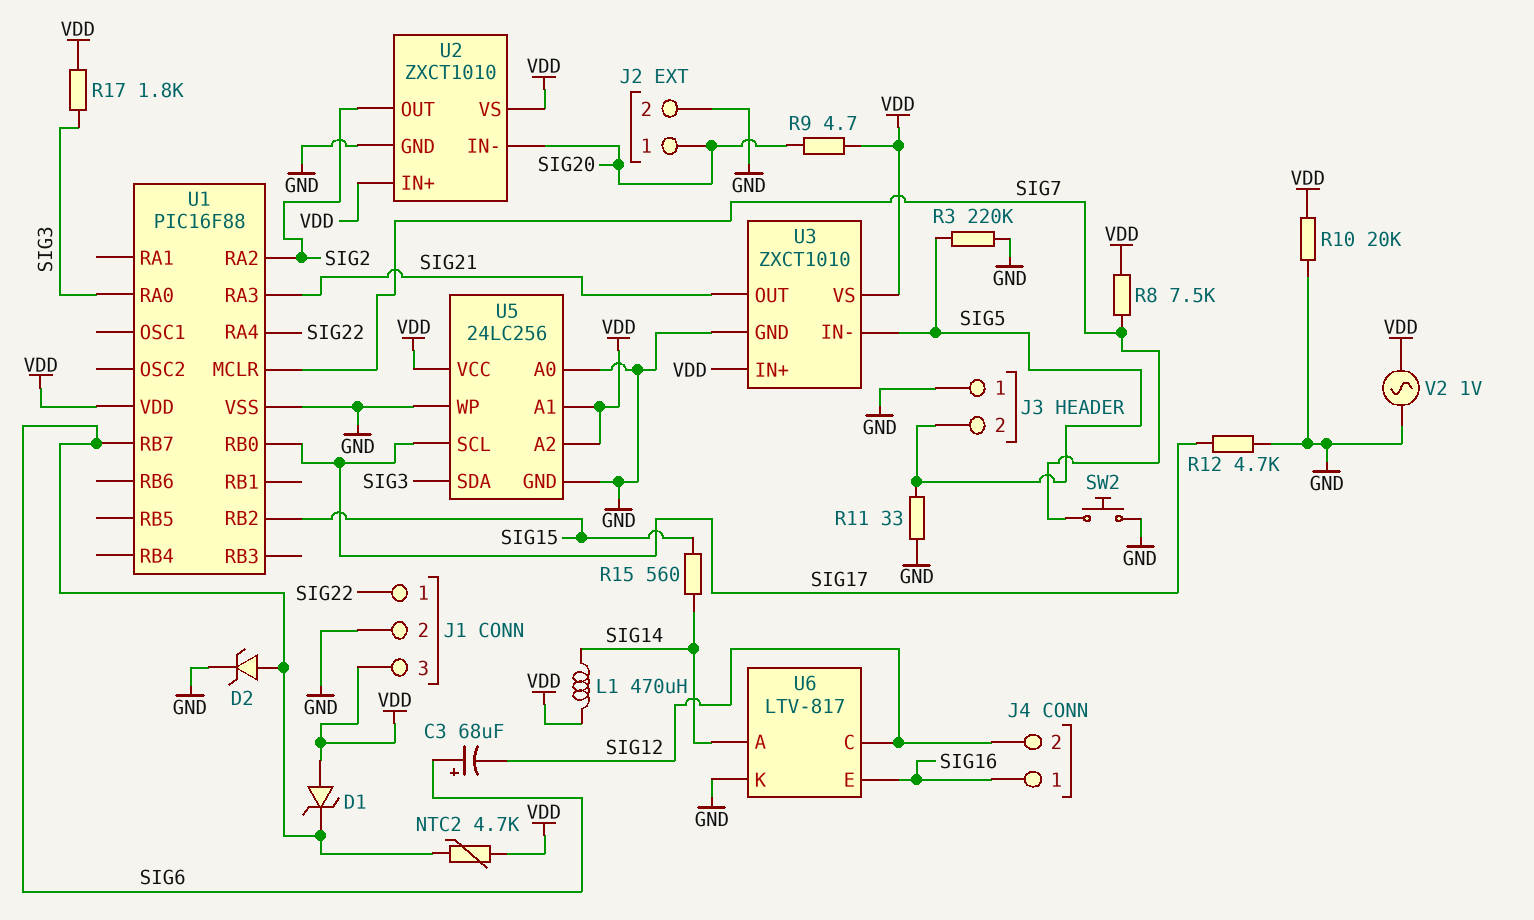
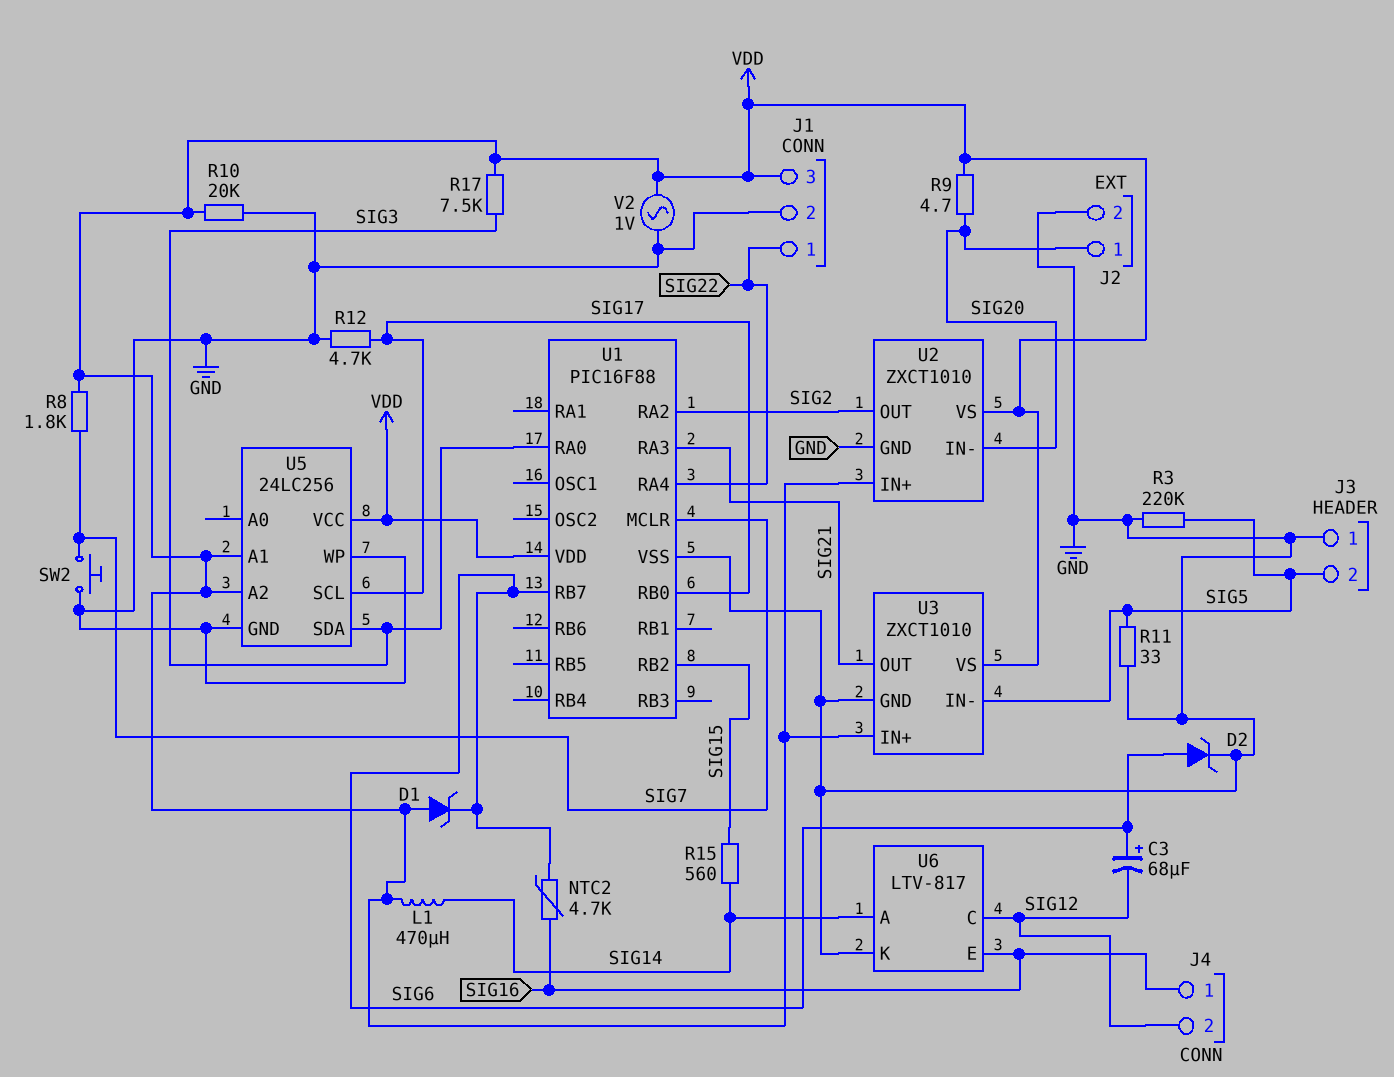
NTC2: 4.7k (SIG6, VDD) -> 4.7k (SIG6, SIG16)
R8: 7.5k (SIG7, VDD) -> 1.8k (SIG7, VDD)
R17: 1.8k (SIG3, VDD) -> 7.5k (SIG3, VDD)
U5 pin A0: GND -> none

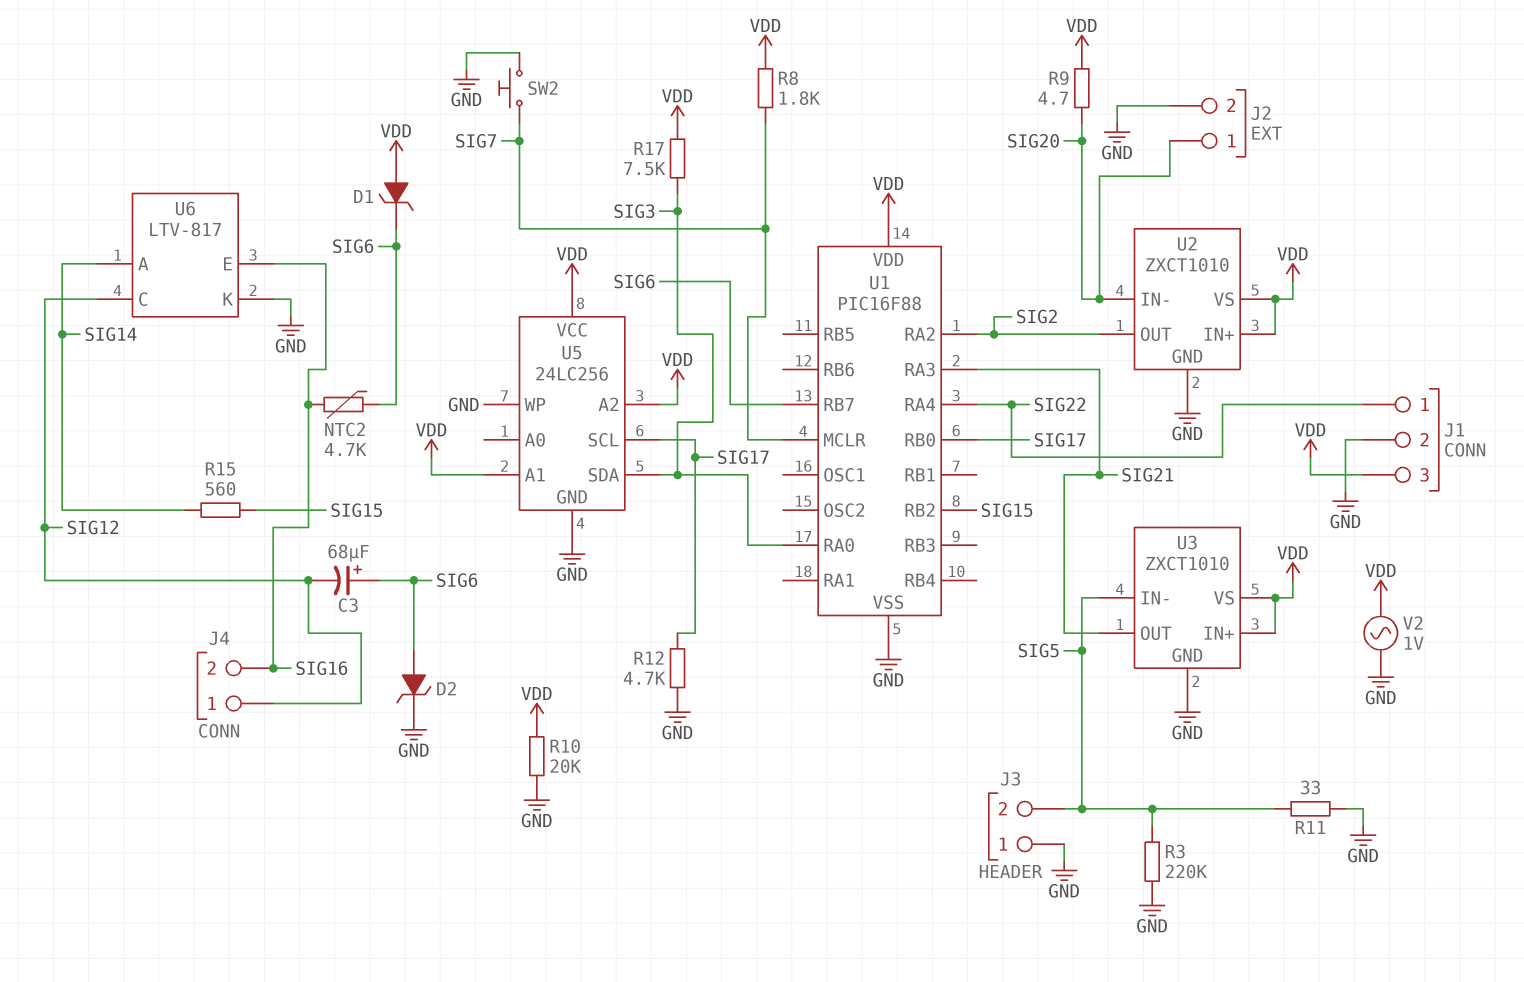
J4 pin 1: SIG16 -> SIG12
J4 pin 2: SIG12 -> SIG16
L1: 470uH (SIG14, VDD) -> none

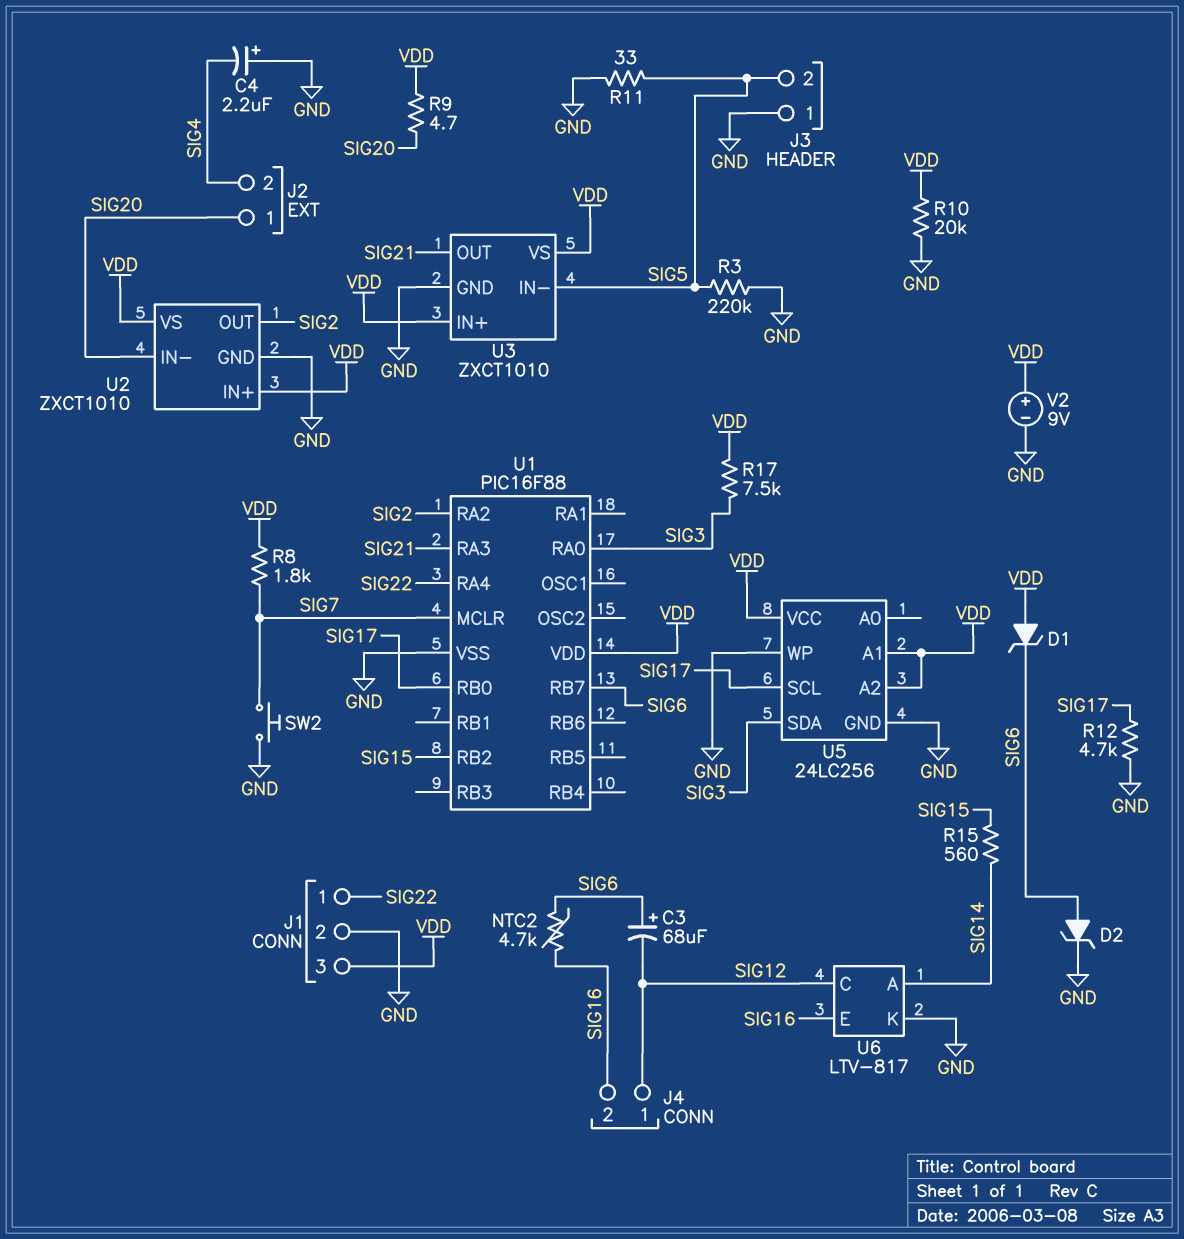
C4: none -> 2.2uF (plus GND, minus SIG4)
J2 pin 2: GND -> SIG4
V2: AC 1V (GND, VDD) -> 9V (plus VDD, minus GND)

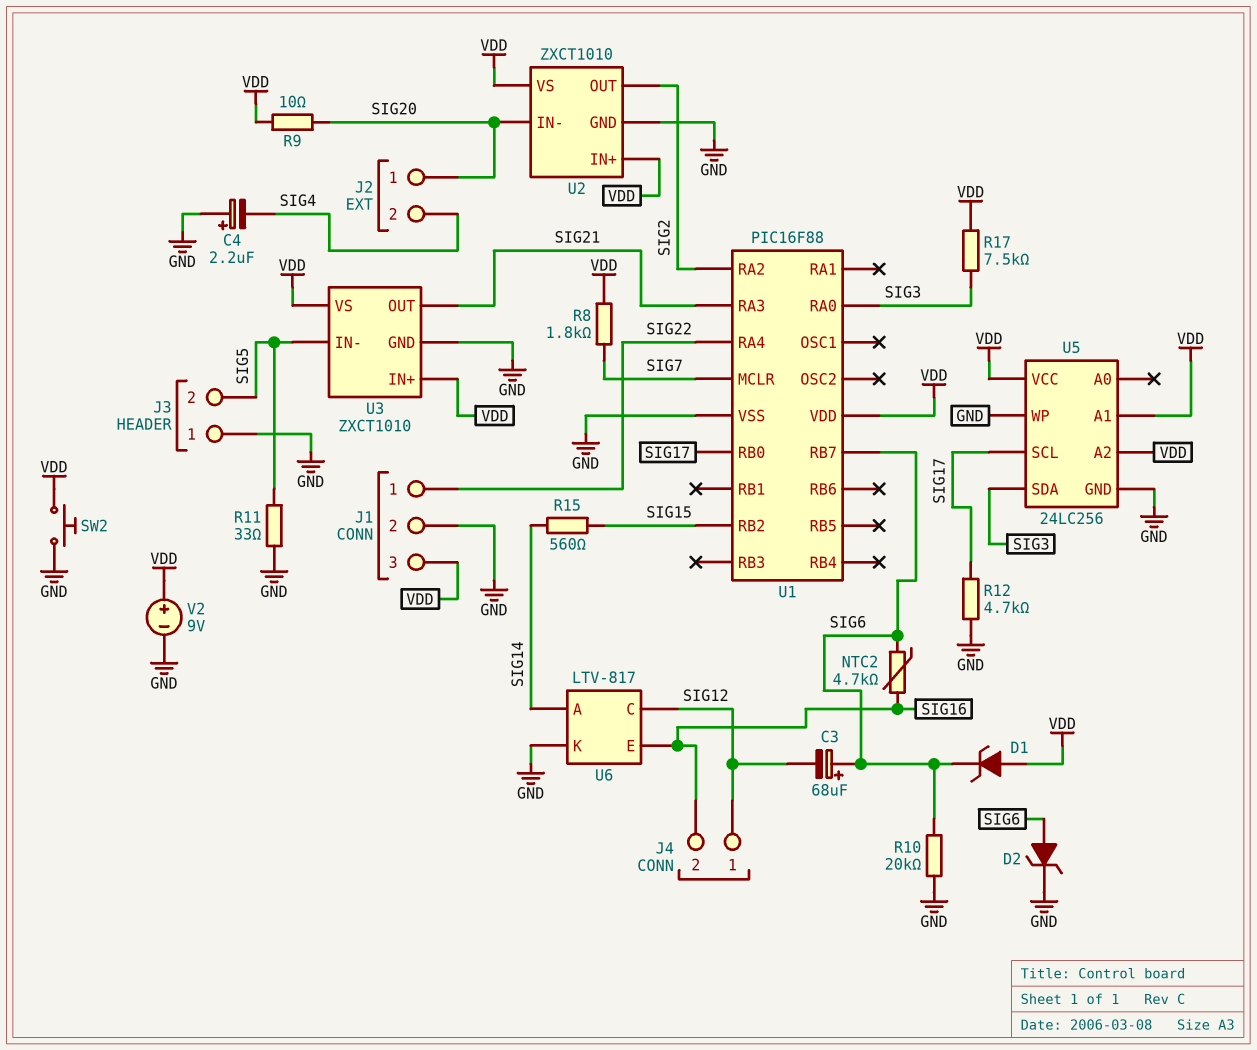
R3: 220k (GND, SIG5) -> none
R9: 4.7 (SIG20, VDD) -> 10 (SIG20, VDD)
R10: 20k (GND, VDD) -> 20k (GND, SIG6)
SW2: button (GND, SIG7) -> button (GND, VDD)

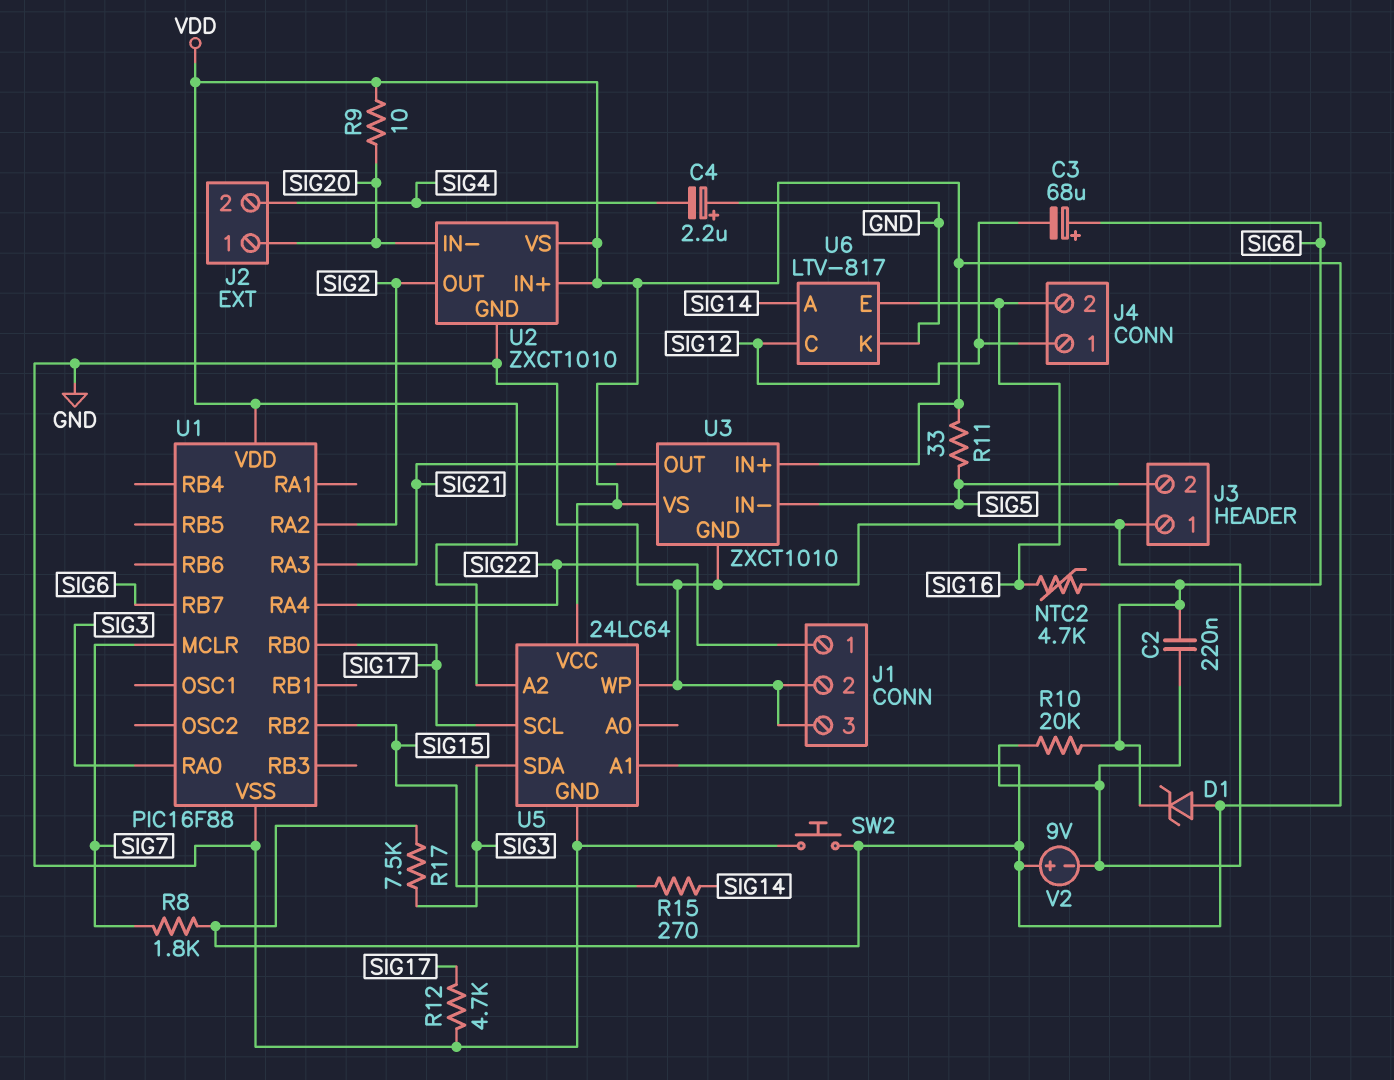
C2: none -> 220nF (GND, SIG6)
D2: zener (A SIG6, K GND) -> none
J1 pin 3: VDD -> GND
R11: 33 (GND, SIG5) -> 33 (SIG5, VDD)
R15: 560 (SIG14, SIG15) -> 270 (SIG14, SIG15)
U5: 24LC256 -> 24LC64

